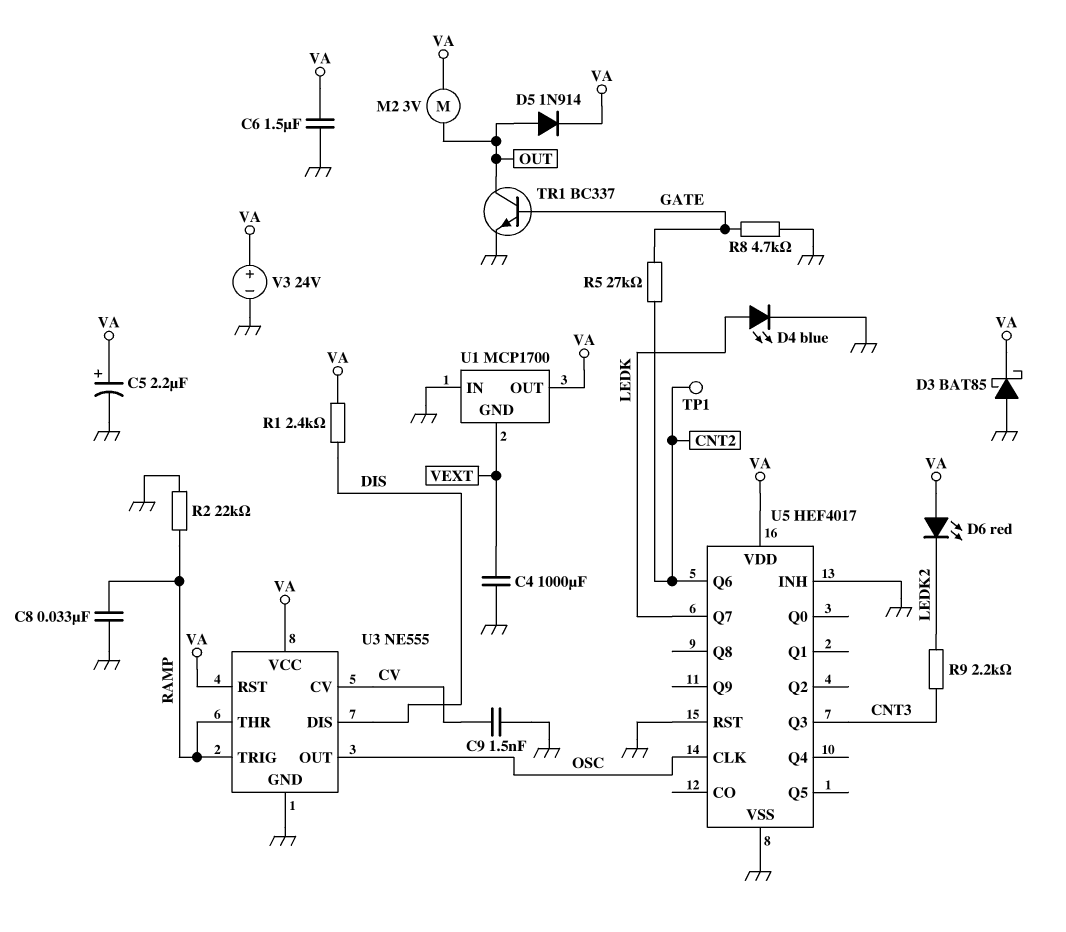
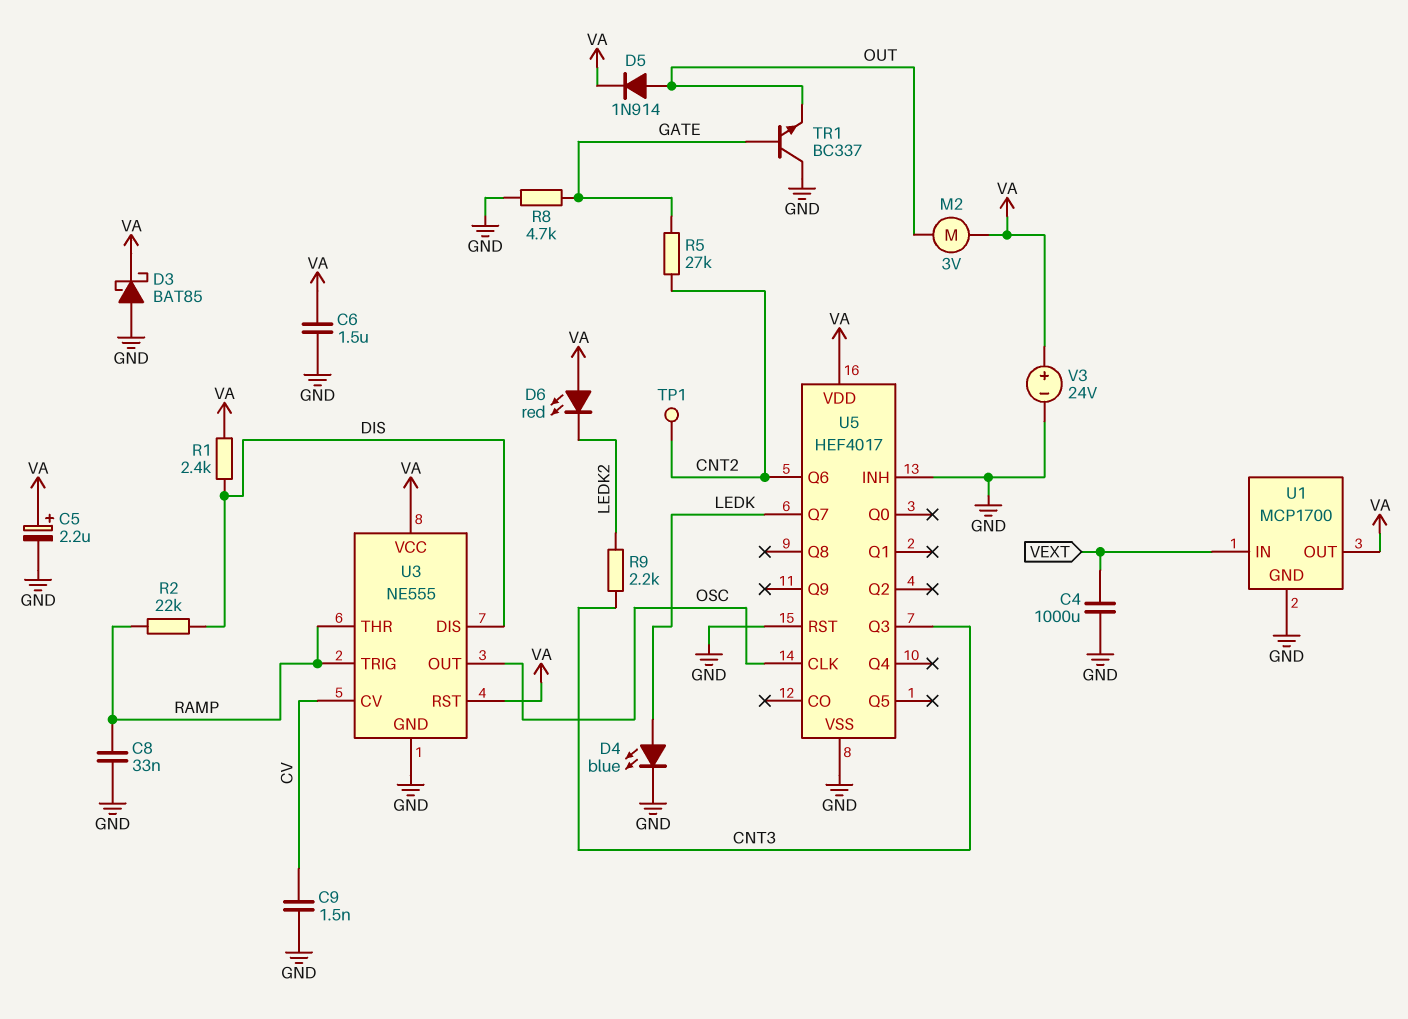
R2: 22k (GND, RAMP) -> 22k (DIS, RAMP)
TR1: NPN BC337 (B GATE, C OUT, E GND) -> NPN BC337 (B GATE, C GND, E OUT)
U1 pin GND: VEXT -> GND
U1 pin IN: GND -> VEXT

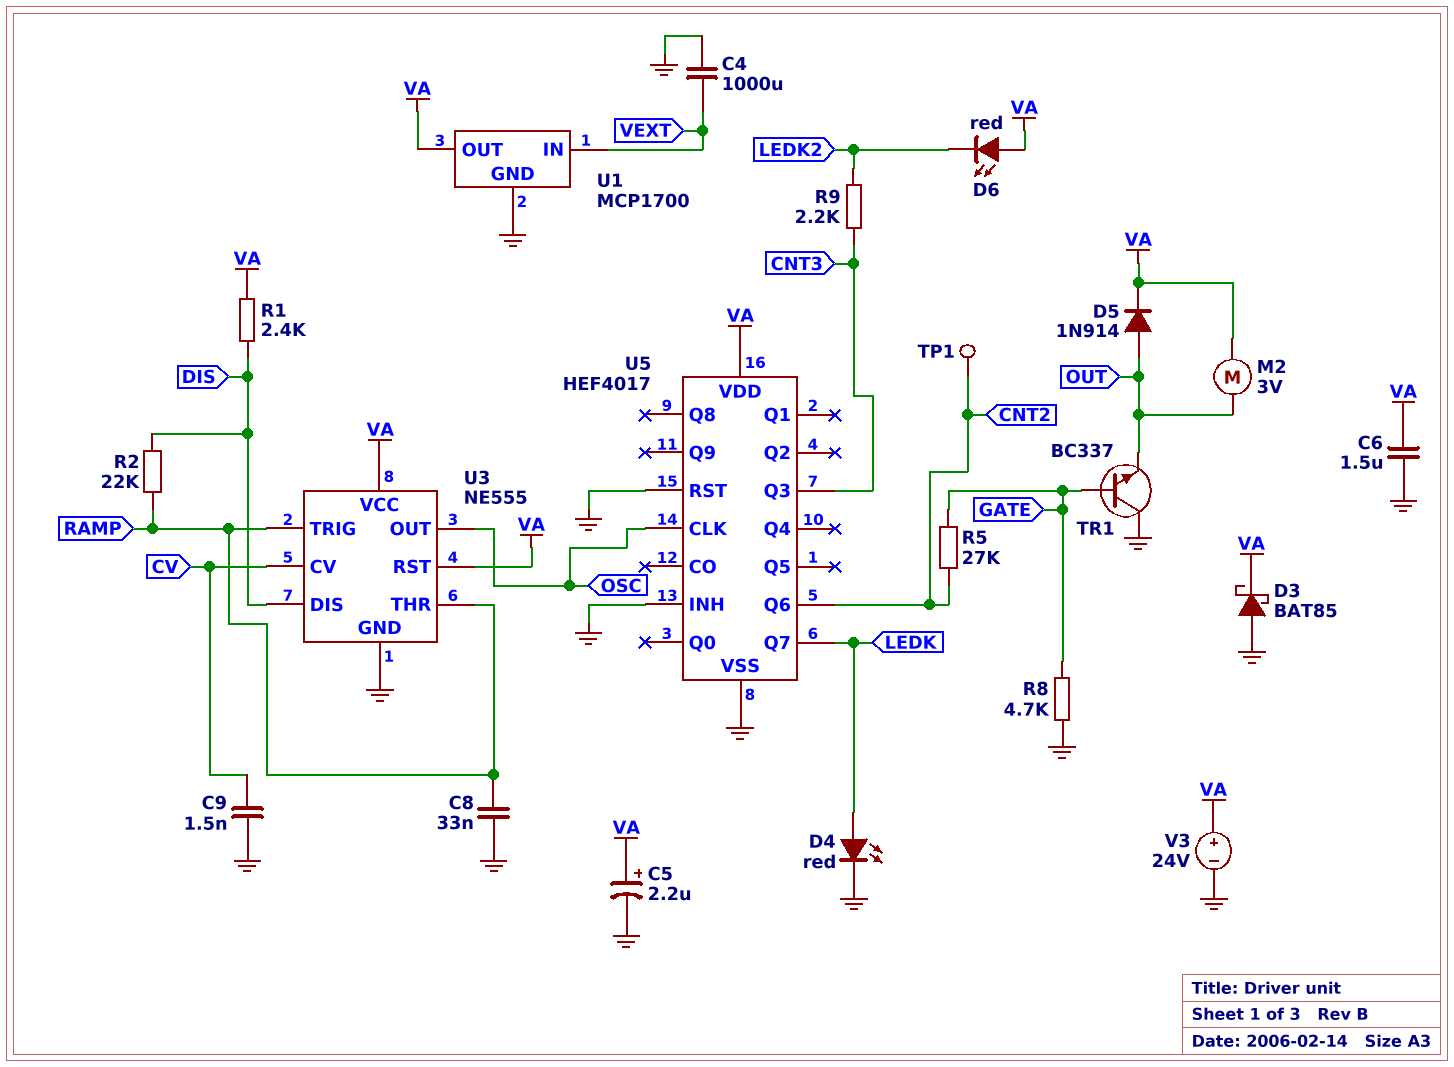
D4: LED blue (A LEDK, K GND) -> LED red (A LEDK, K GND)

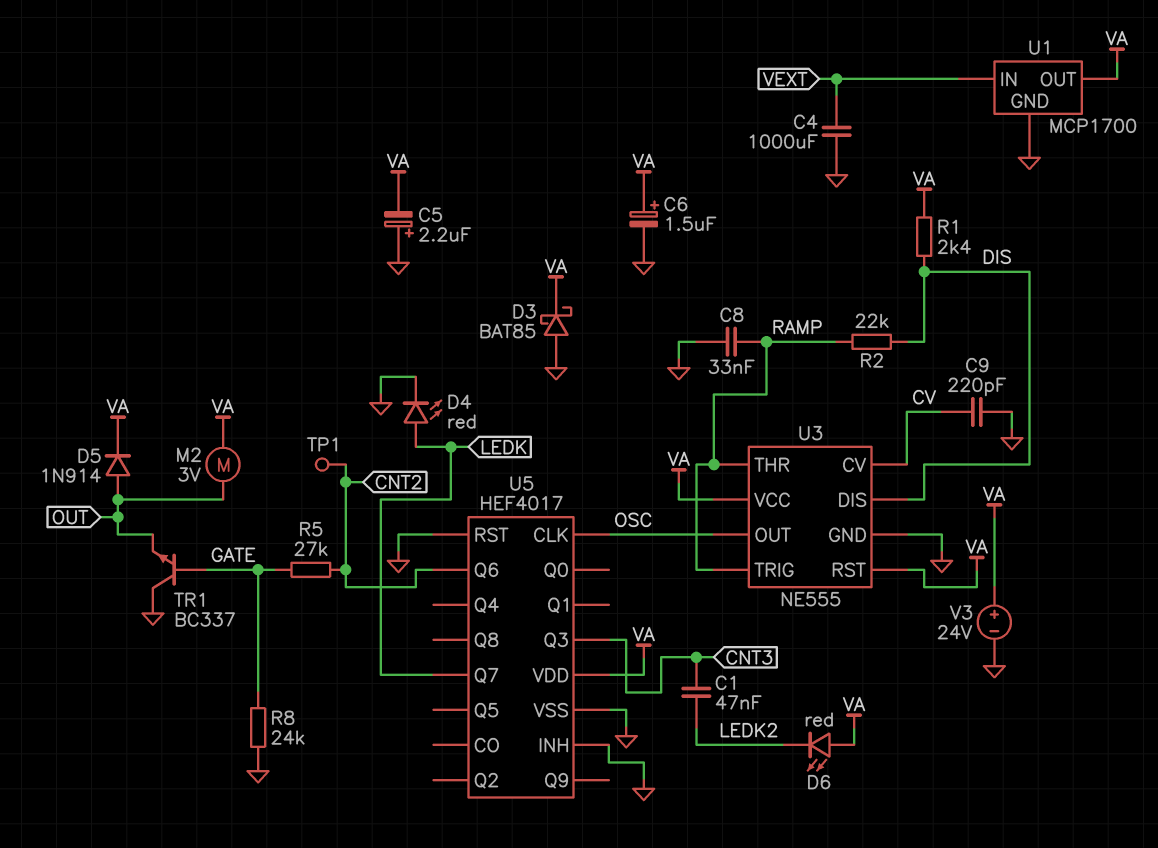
C1: none -> 47nF (CNT3, LEDK2)
C5: 2.2uF (plus VA, minus GND) -> 2.2uF (plus GND, minus VA)
C6: 1.5uF (GND, VA) -> 1.5uF (plus VA, minus GND)
C9: 1.5nF (CV, GND) -> 220pF (CV, GND)
R8: 4.7k (GATE, GND) -> 24k (GATE, GND)
R9: 2.2k (CNT3, LEDK2) -> none

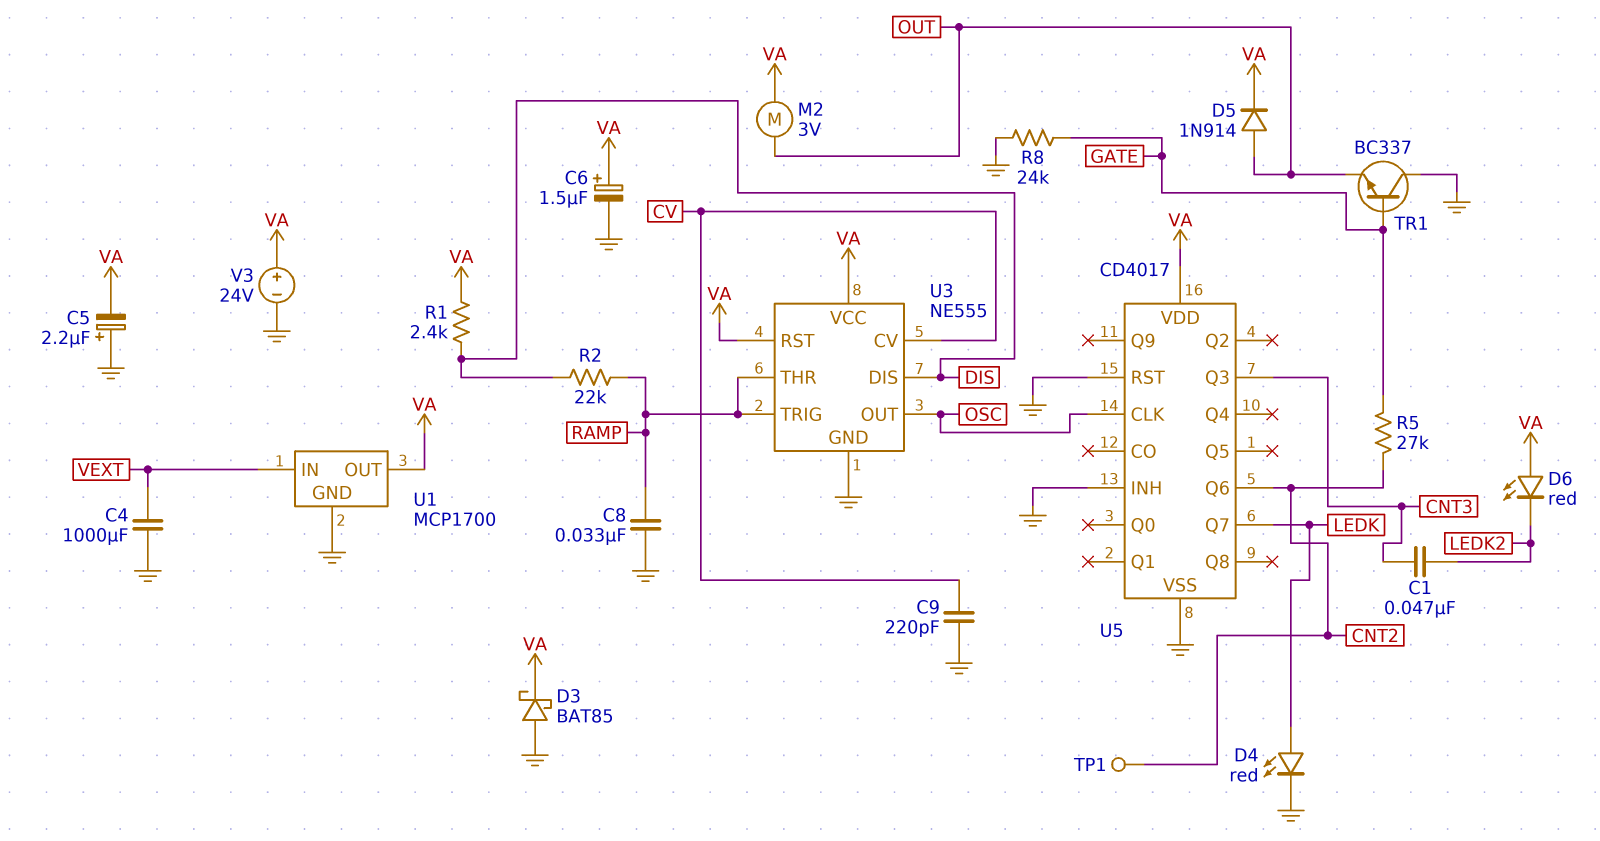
U5: HEF4017 -> CD4017

